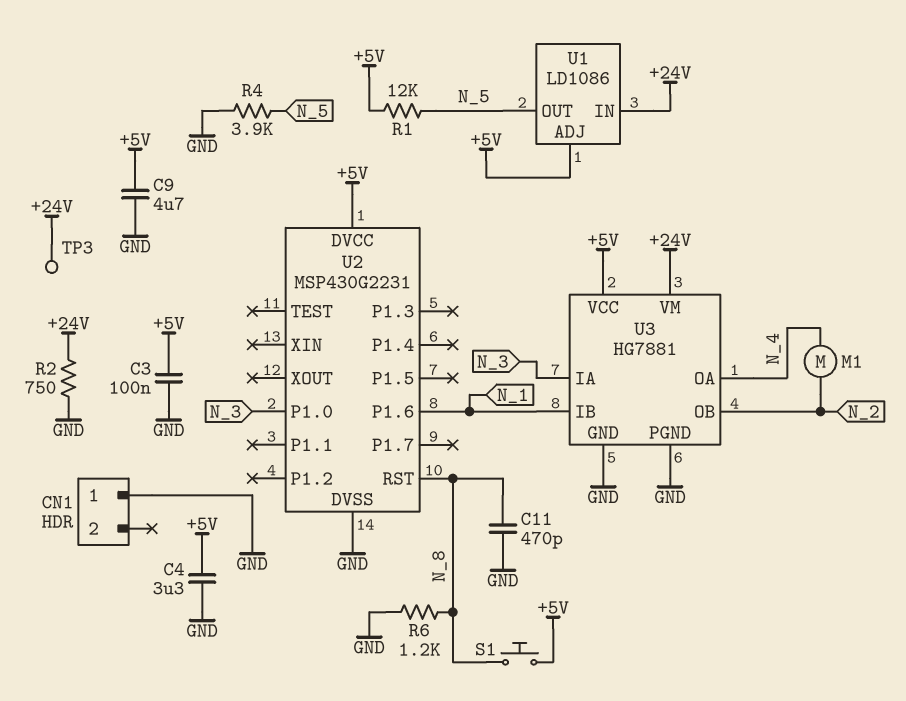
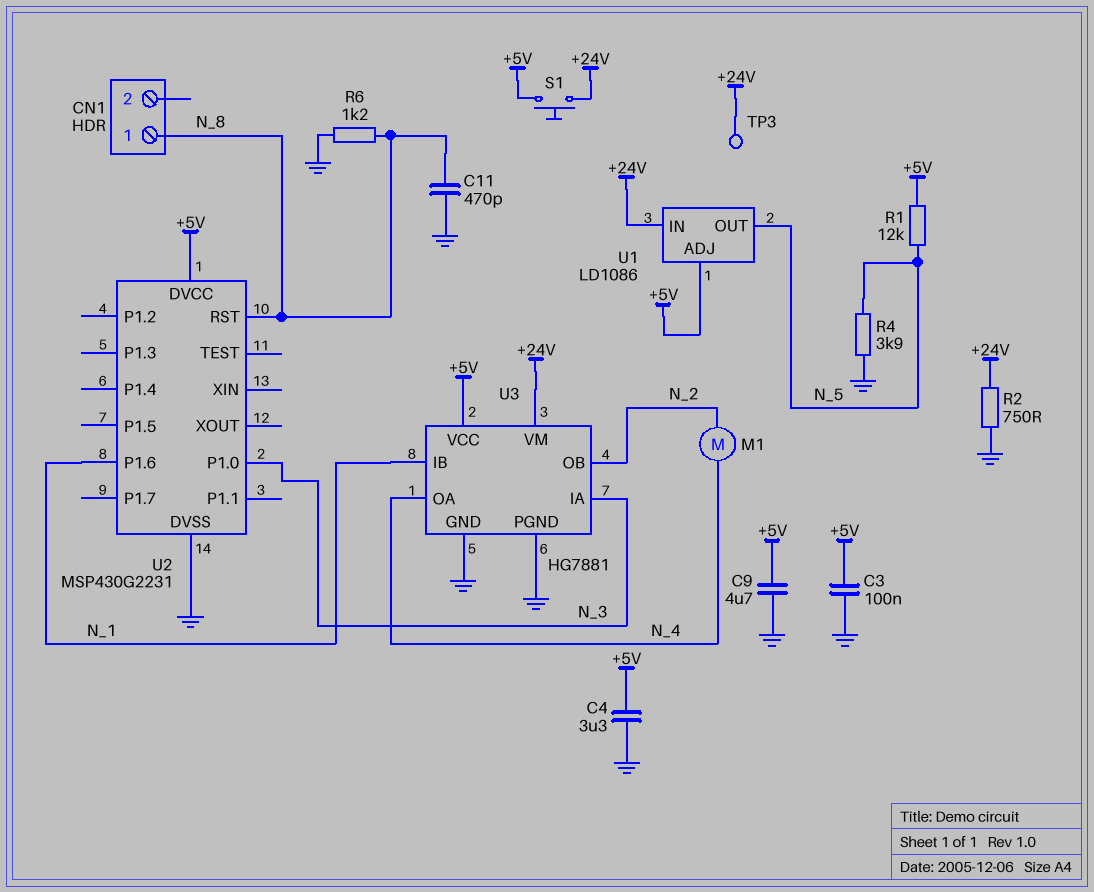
CN1 pin 1: GND -> N_8
S1: button (+5V, N_8) -> button (+5V, +24V)

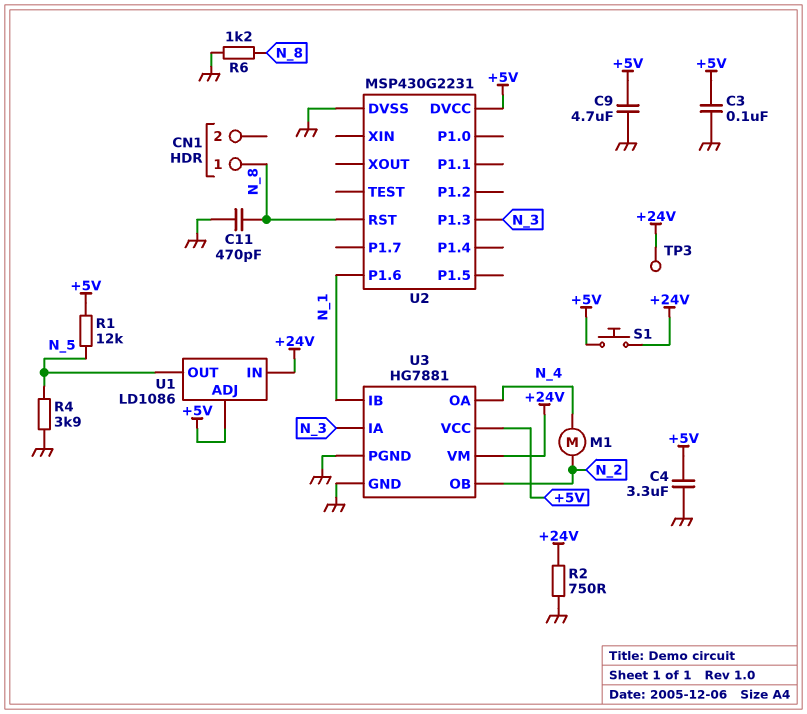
U2 pin P1.0: N_3 -> none
U2 pin P1.3: none -> N_3

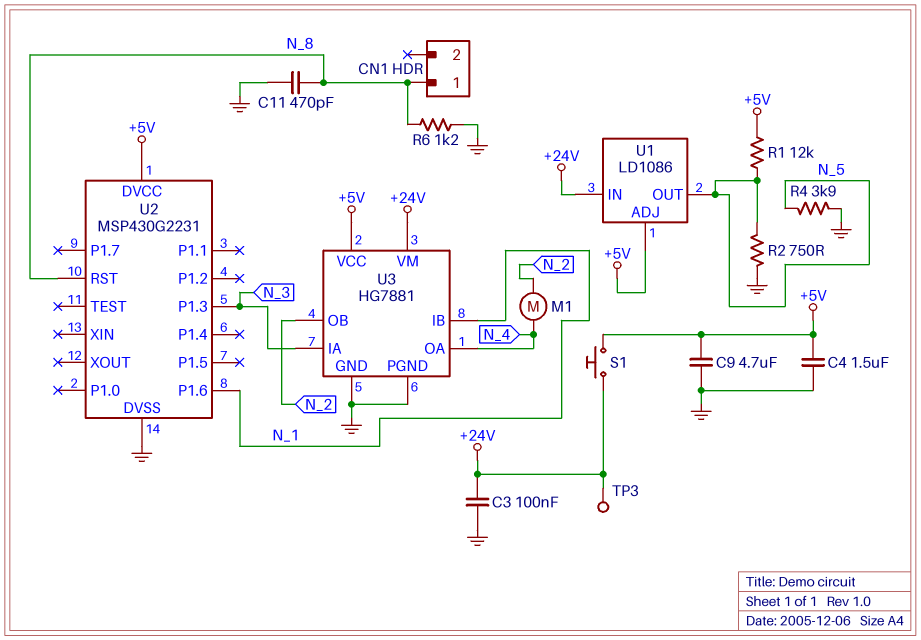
C3: 100nF (+5V, GND) -> 100nF (+24V, GND)
C4: 3.3uF (+5V, GND) -> 1.5uF (+5V, GND)
R2: 750 (+24V, GND) -> 750 (GND, N_5)

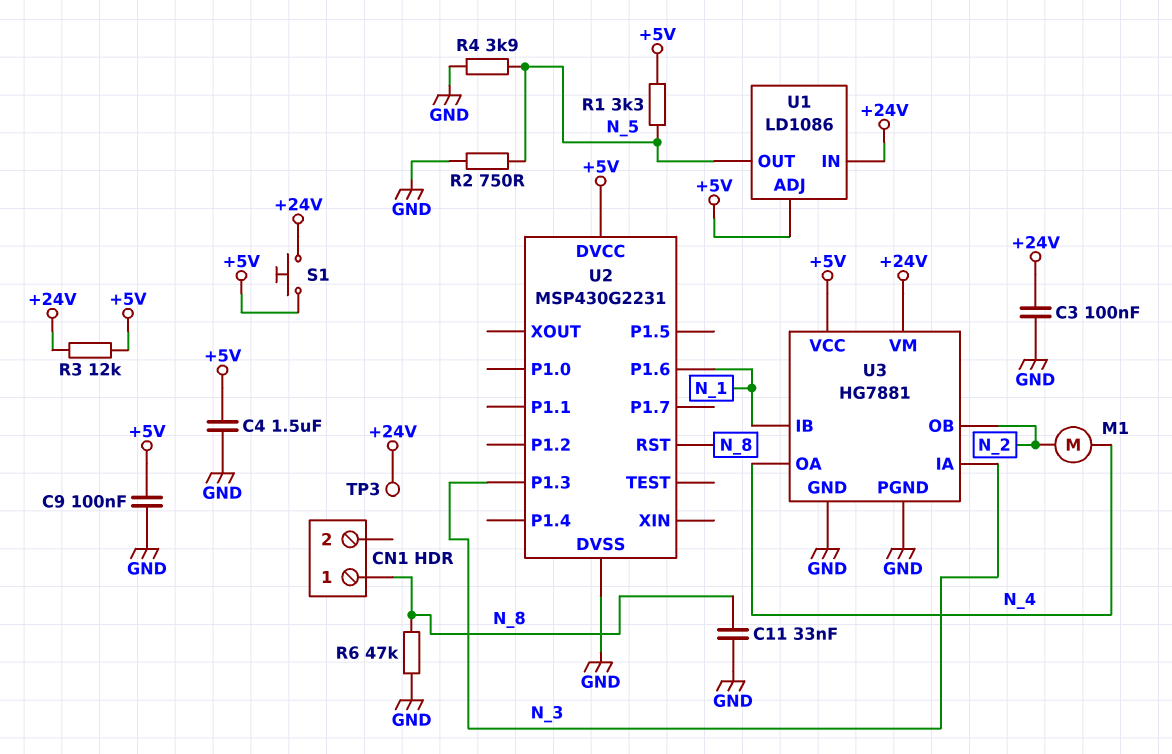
C9: 4.7uF (+5V, GND) -> 100nF (+5V, GND)
C11: 470pF (GND, N_8) -> 33nF (GND, N_8)
R1: 12k (+5V, N_5) -> 3.3k (+5V, N_5)
R3: none -> 12k (+5V, +24V)
R6: 1.2k (GND, N_8) -> 47k (GND, N_8)

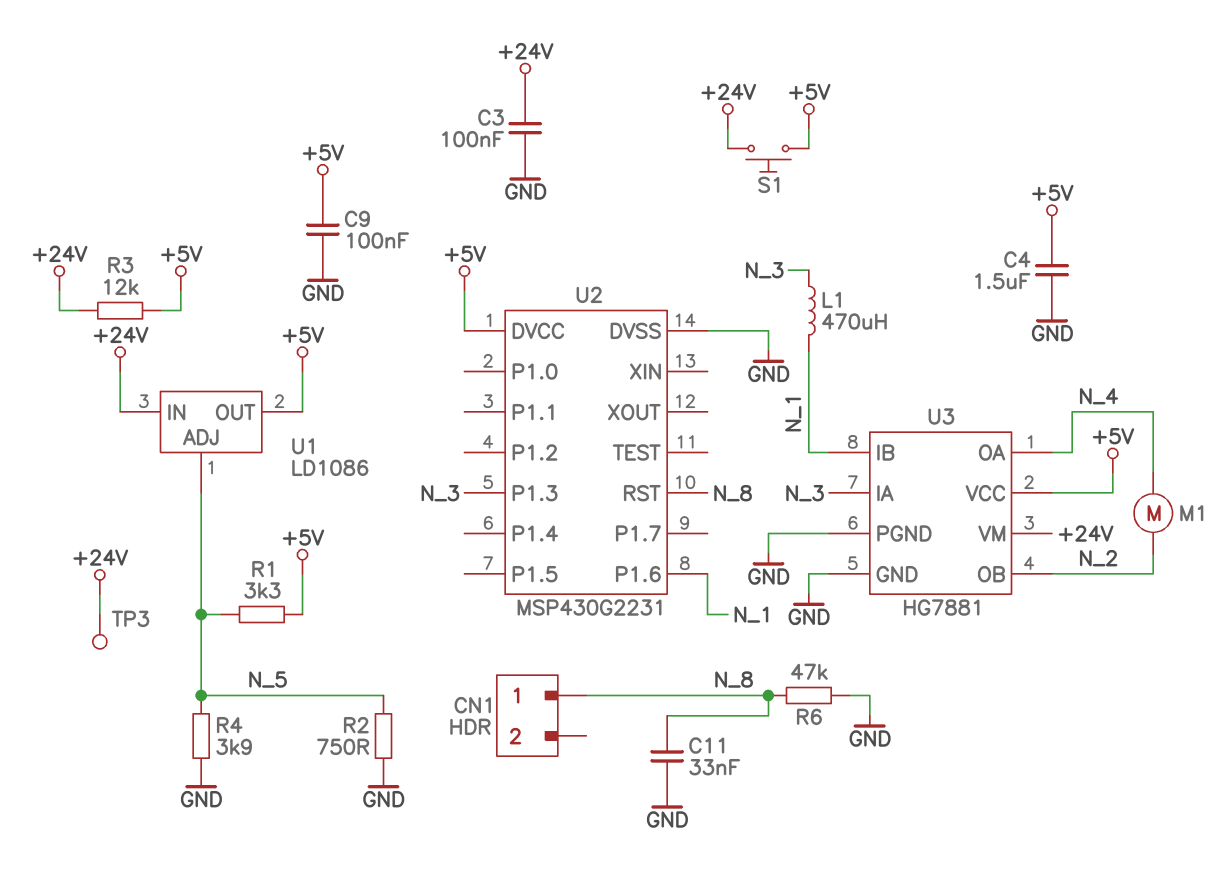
L1: none -> 470uH (N_1, N_3)
U1 pin ADJ: +5V -> N_5
U1 pin OUT: N_5 -> +5V

